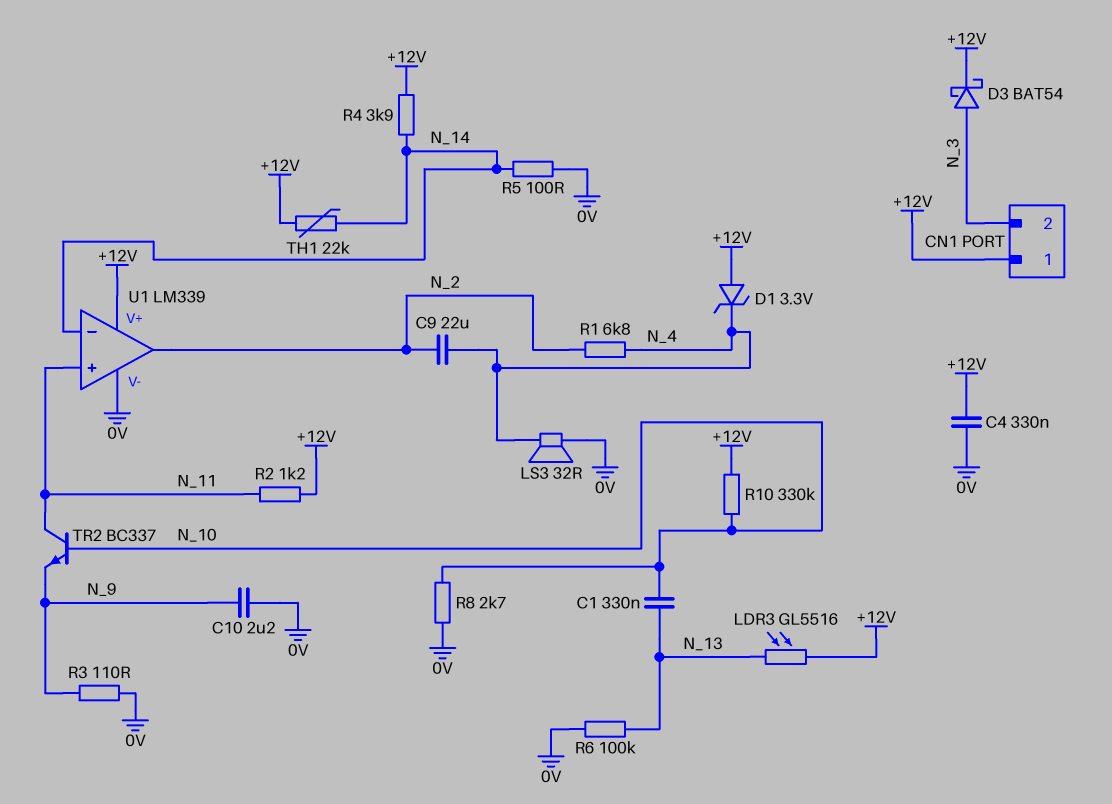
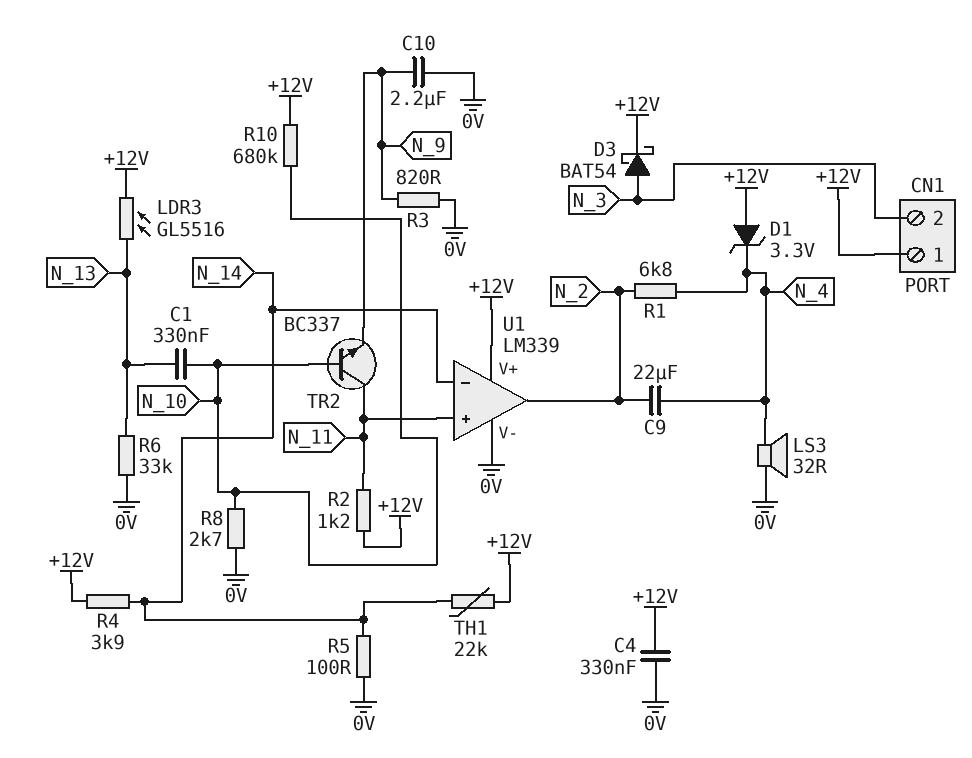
R3: 110 (0V, N_9) -> 820 (0V, N_9)
R6: 100k (0V, N_13) -> 33k (0V, N_13)
R10: 330k (+12V, N_10) -> 680k (+12V, N_10)

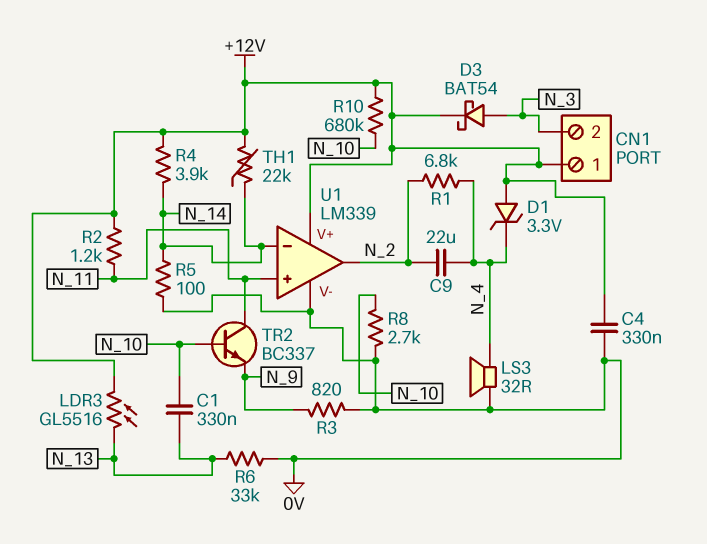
C10: 2.2uF (0V, N_9) -> none

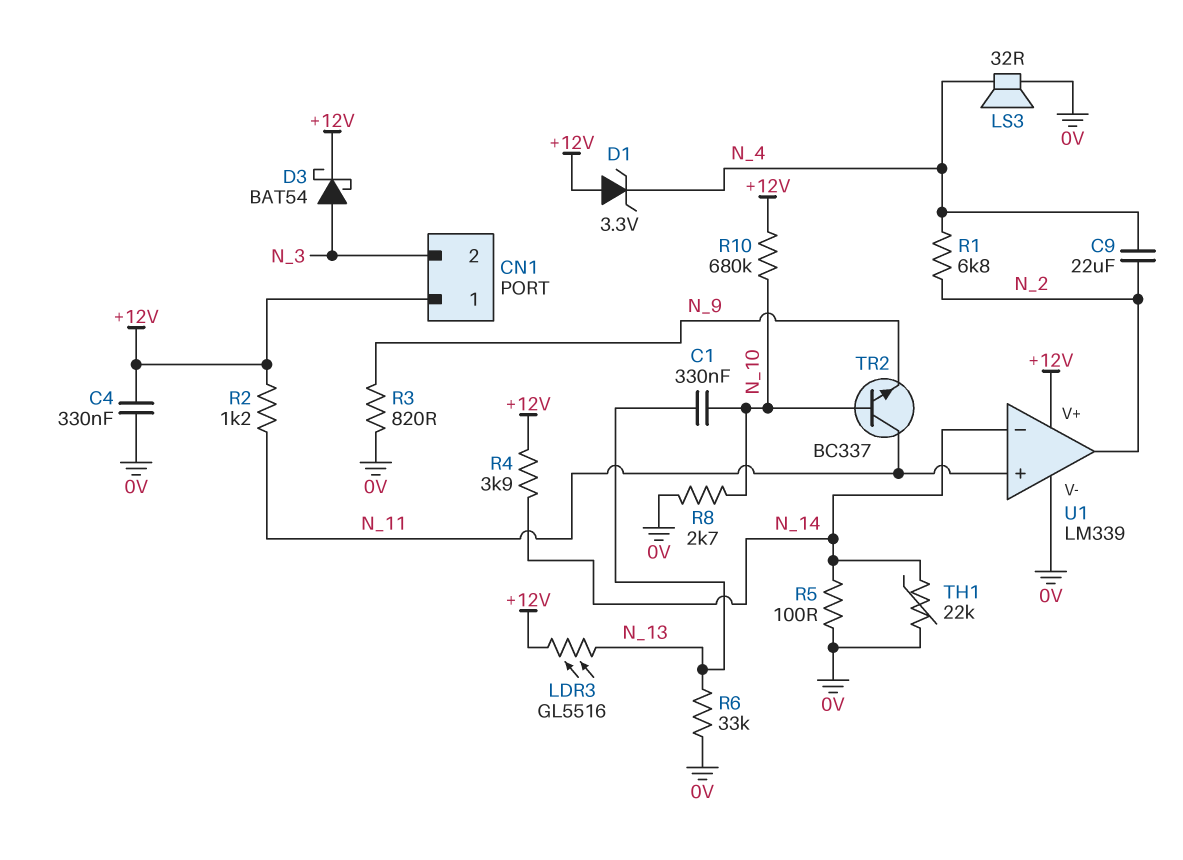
TH1: 22k (+12V, N_14) -> 22k (0V, N_14)

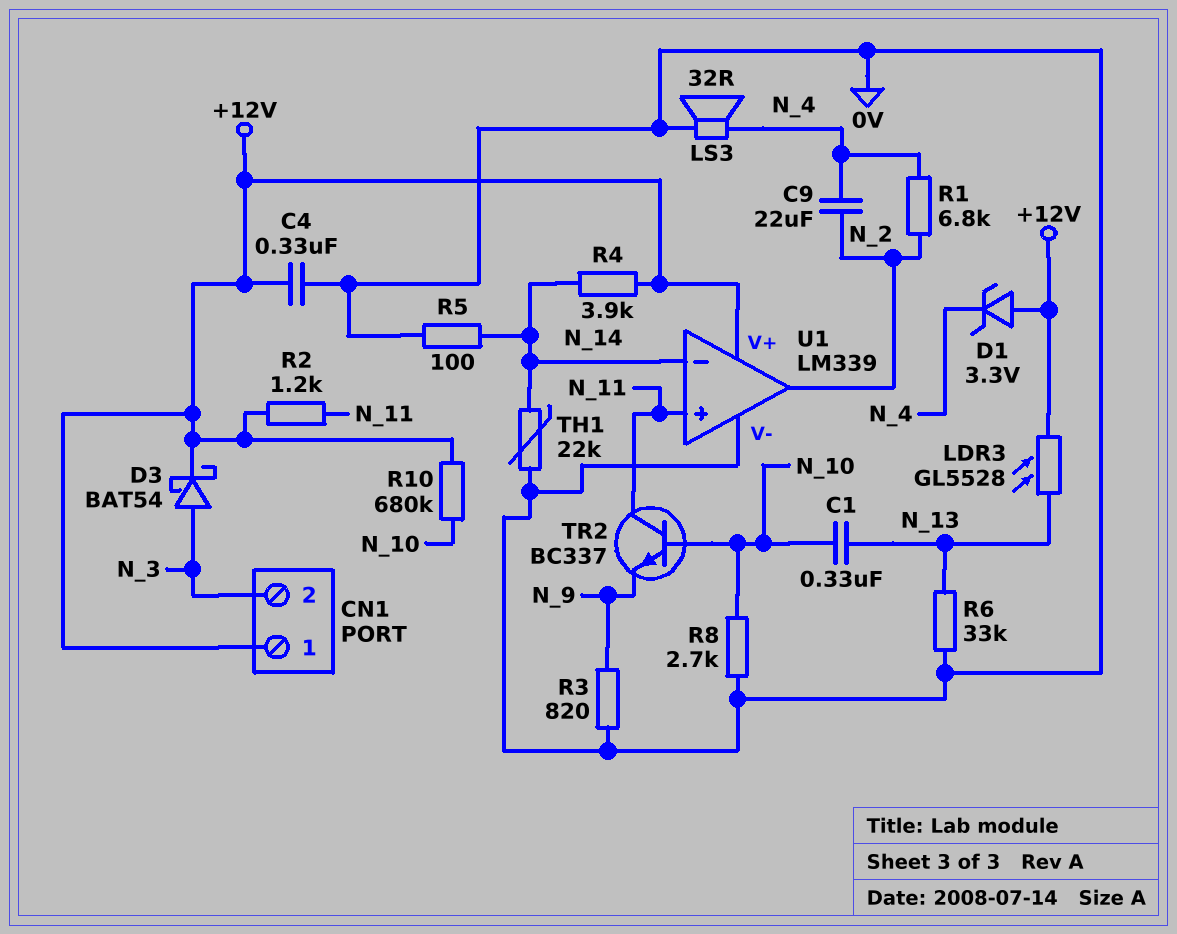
LDR3: GL5516 (+12V, N_13) -> GL5528 (+12V, N_13)

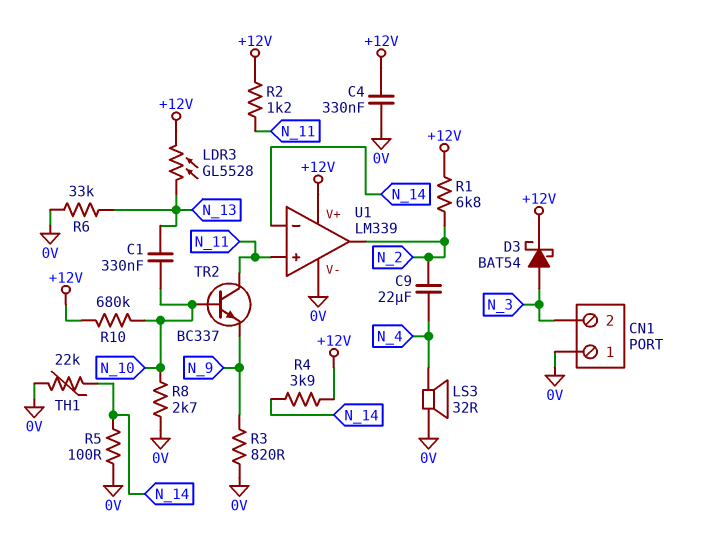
CN1 pin 1: +12V -> 0V
D1: zener 3.3V (A +12V, K N_4) -> none
R1: 6.8k (N_2, N_4) -> 6.8k (+12V, N_2)

